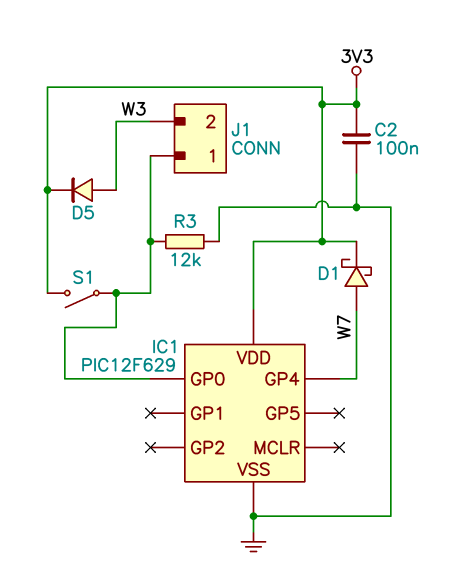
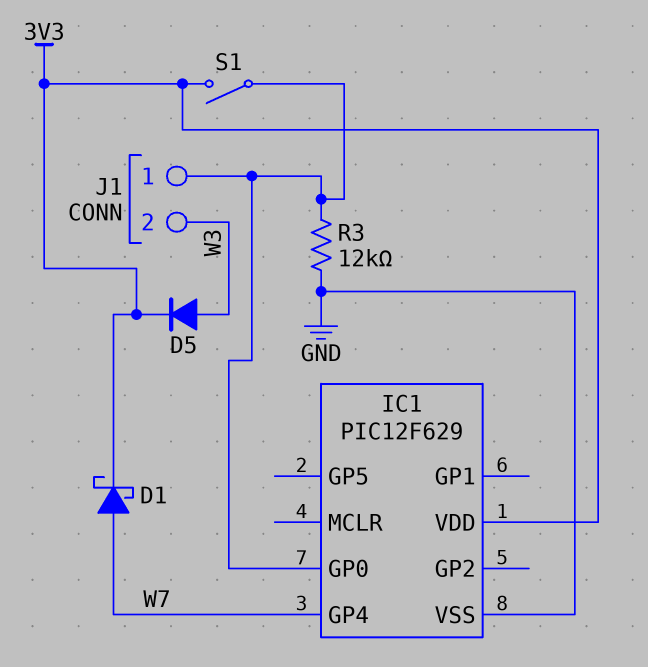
C2: 100nF (3V3, GND) -> none

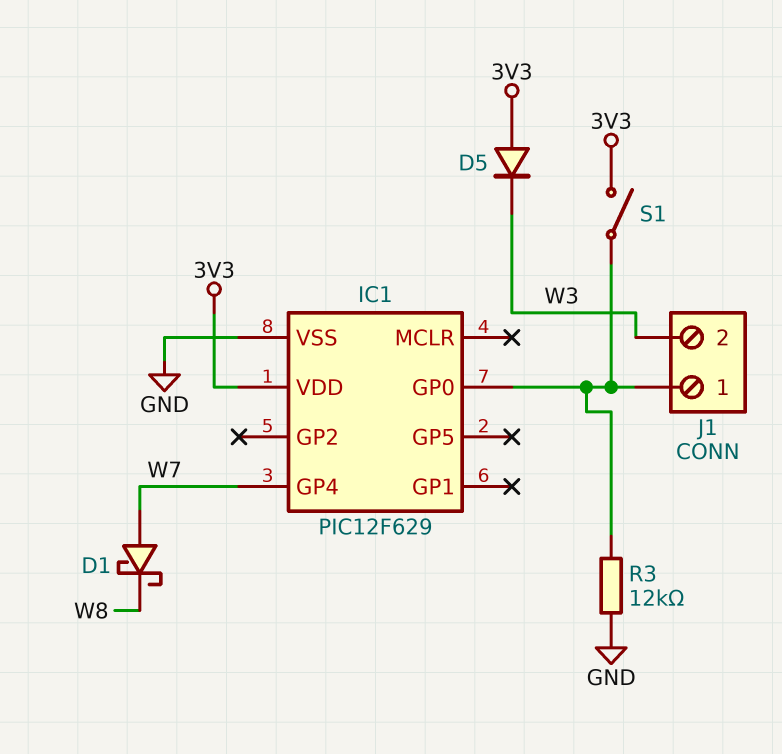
D1: schottky (A W7, K 3V3) -> schottky (A W7, K W8)
D5: diode (A W3, K 3V3) -> diode (A 3V3, K W3)

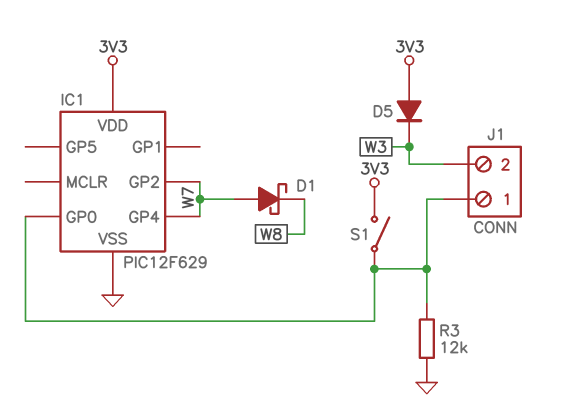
IC1 pin GP2: none -> W7

